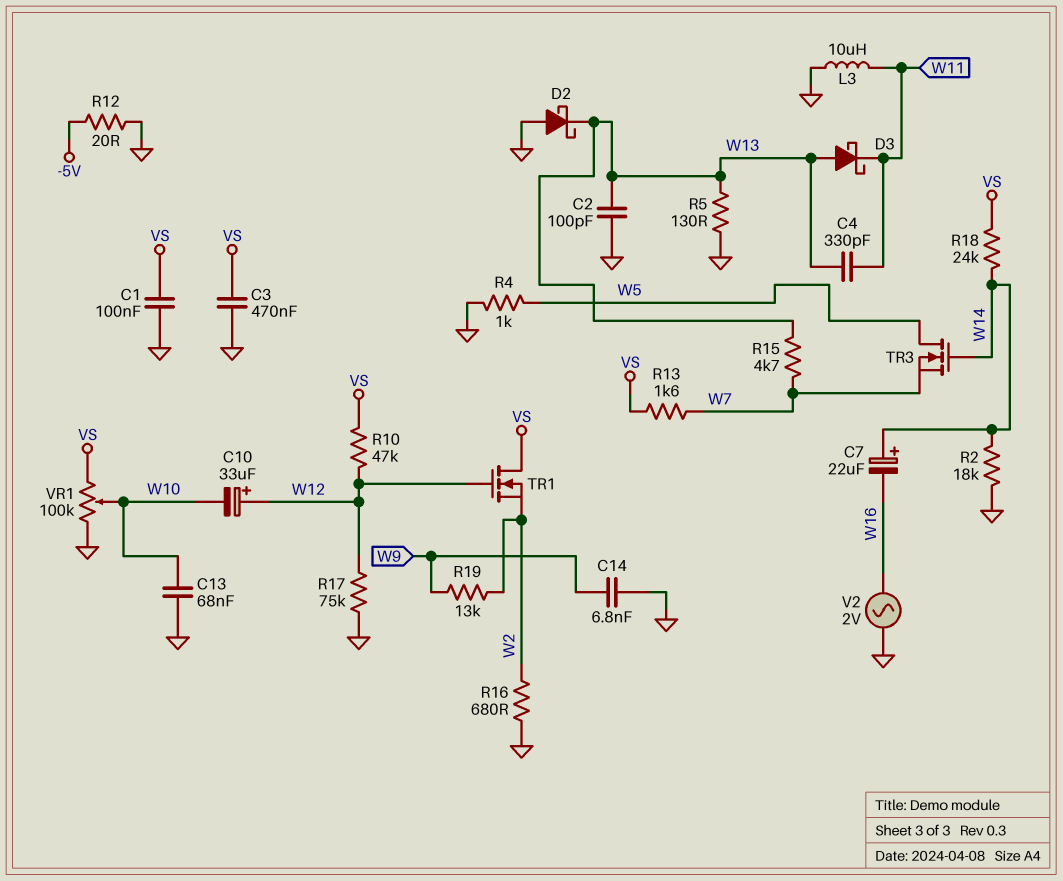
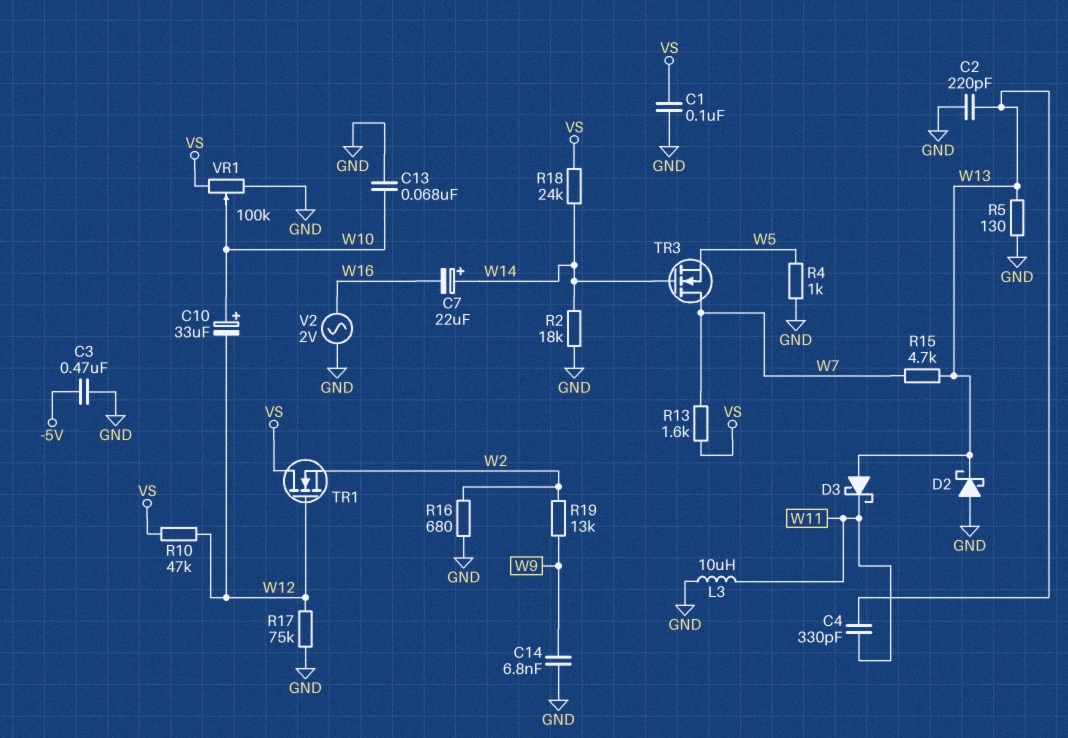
C2: 100pF (GND, W13) -> 220pF (GND, W13)
C3: 470nF (GND, VS) -> 470nF (-5V, GND)
C10: 33uF (plus W12, minus W10) -> 33uF (plus W10, minus W12)
R12: 20 (-5V, GND) -> none
TR3: NMOS (G W14, D W5, S W7) -> NMOS (G W14, D W7, S W5)

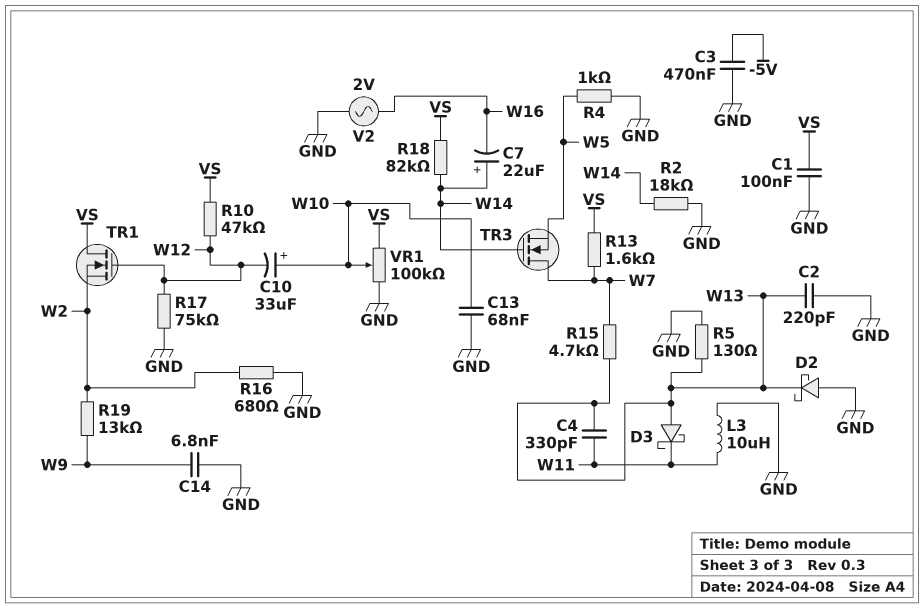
R18: 24k (VS, W14) -> 82k (VS, W14)

